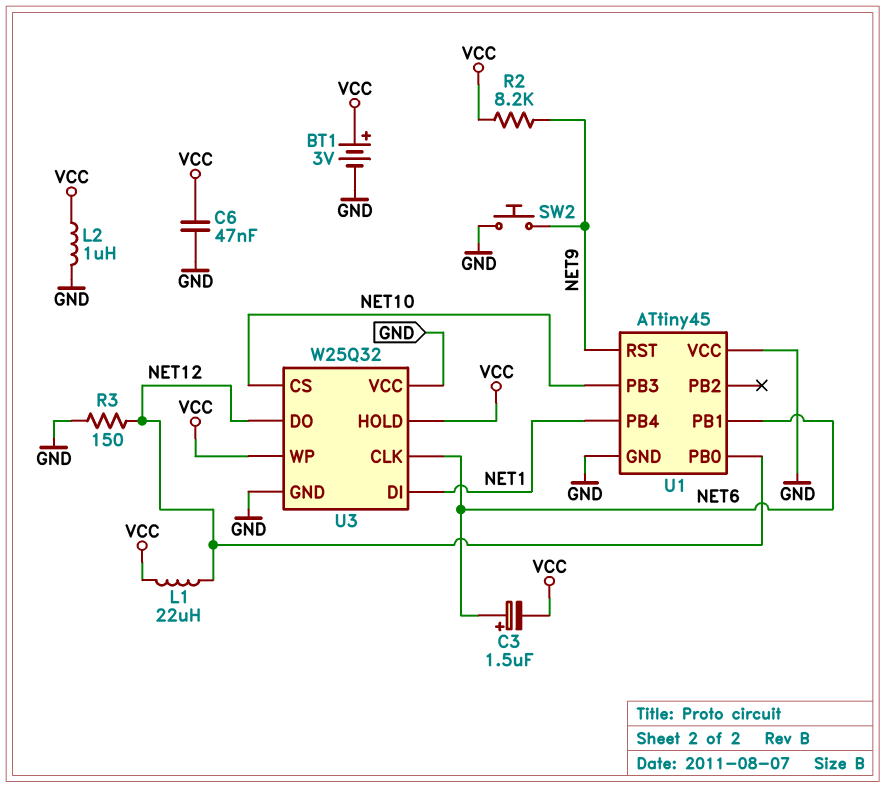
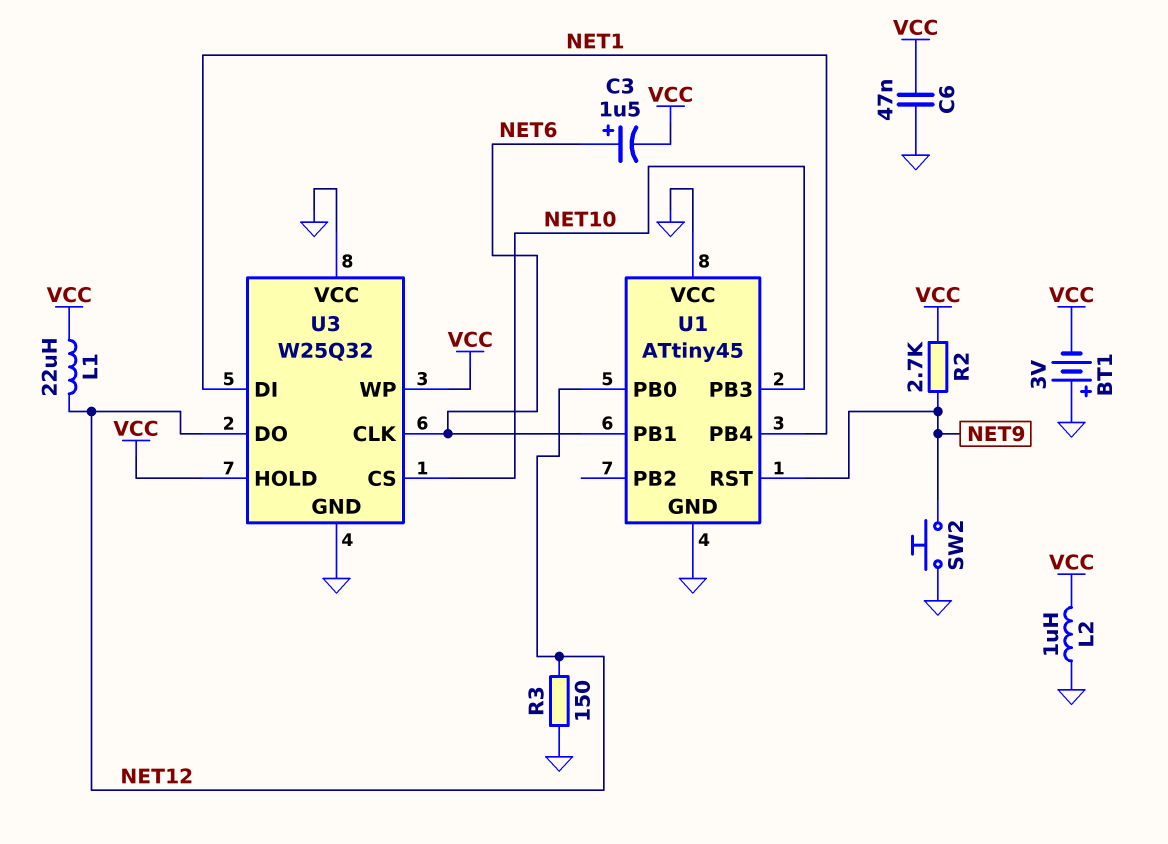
BT1: 3V (plus VCC, minus GND) -> 3V (plus GND, minus VCC)
R2: 8.2k (NET9, VCC) -> 2.7k (NET9, VCC)

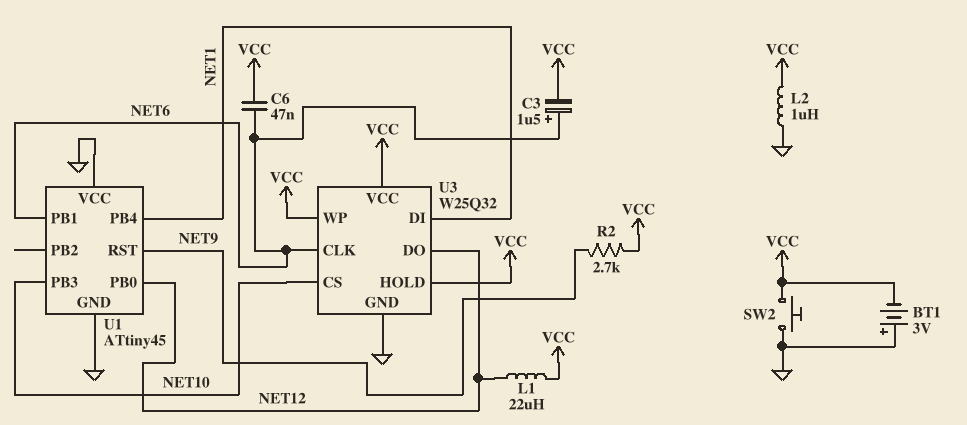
C6: 47nF (GND, VCC) -> 47nF (NET6, VCC)
R3: 150 (GND, NET12) -> none
SW2: button (GND, NET9) -> button (GND, VCC)
U3 pin VCC: GND -> VCC

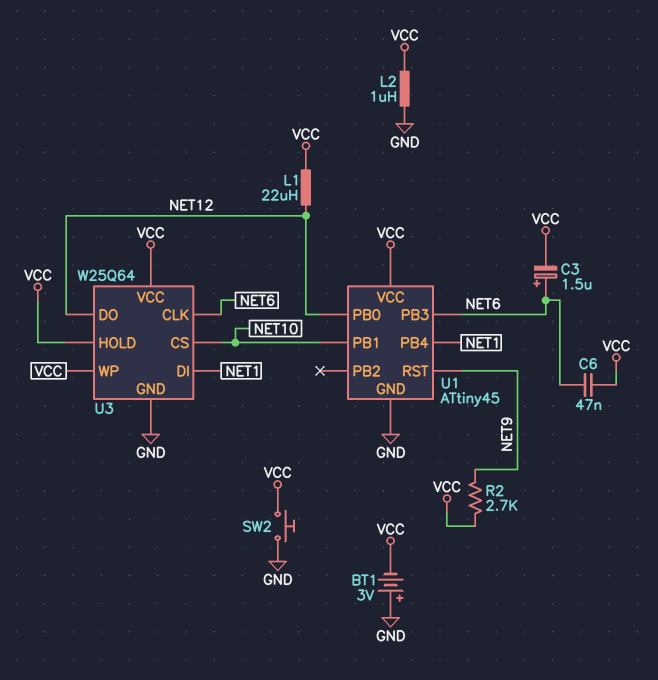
U1 pin PB1: NET6 -> NET10
U1 pin PB3: NET10 -> NET6
U1 pin VCC: GND -> VCC
U3: W25Q32 -> W25Q64

